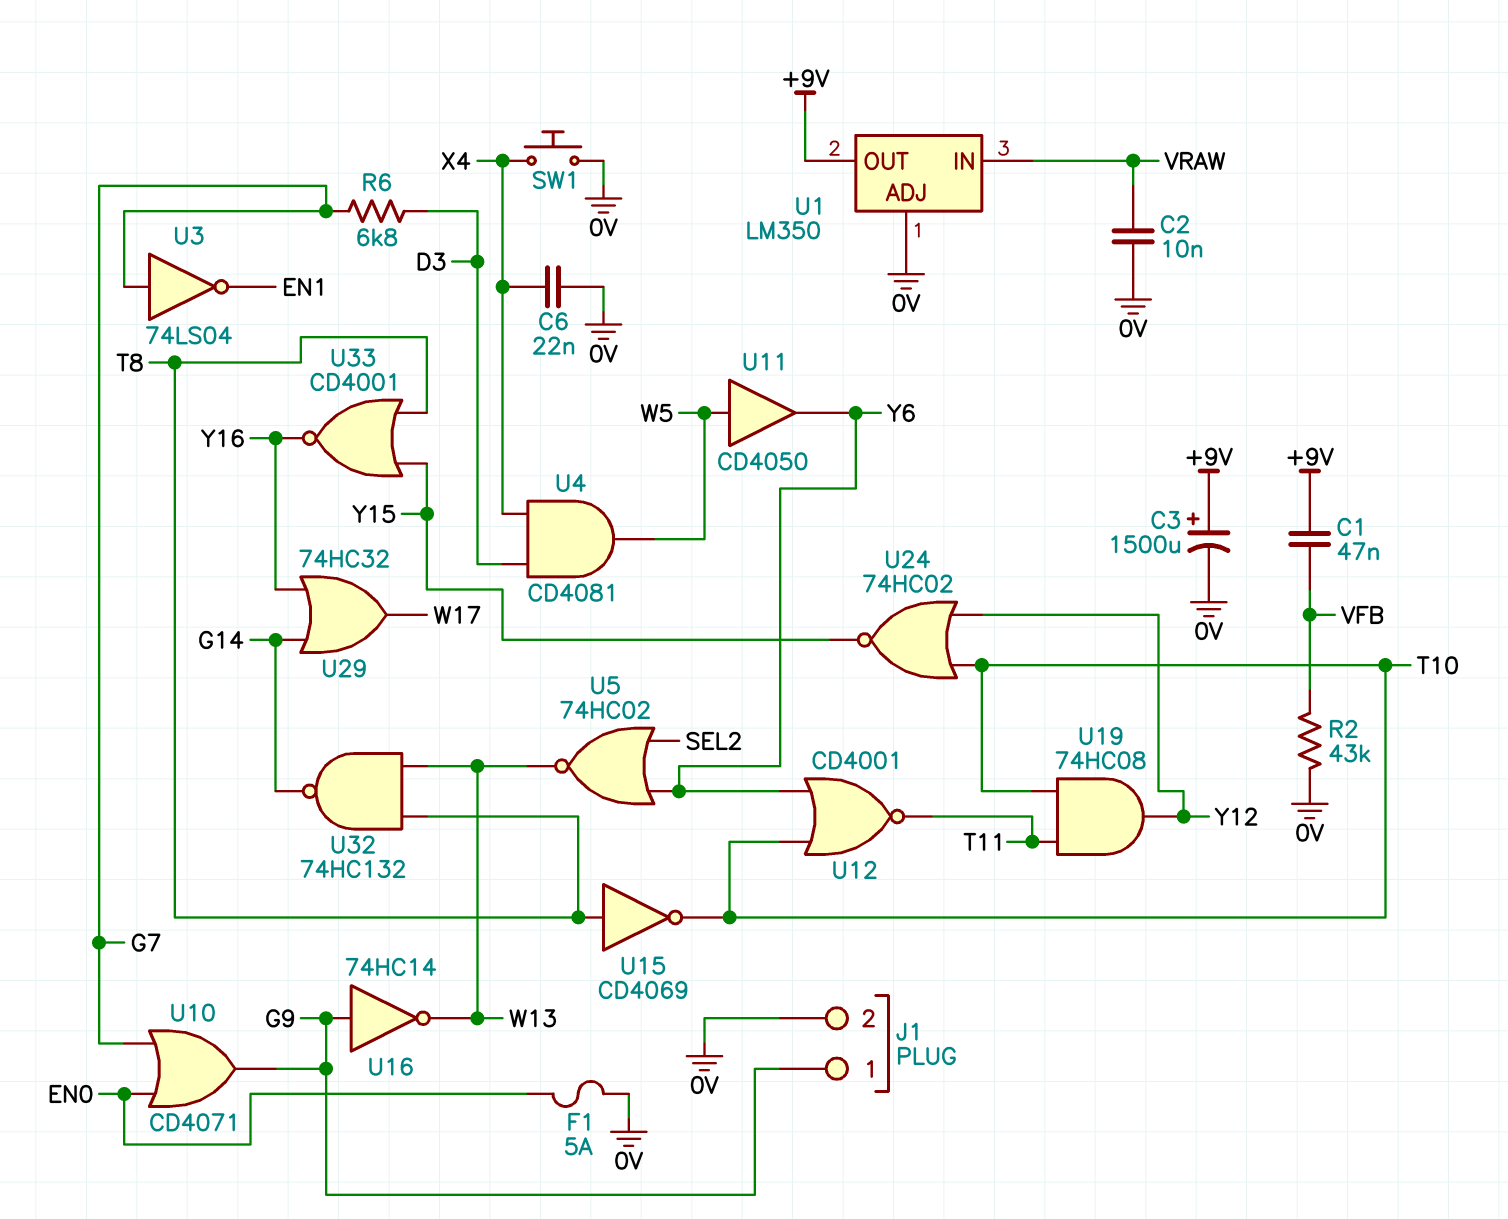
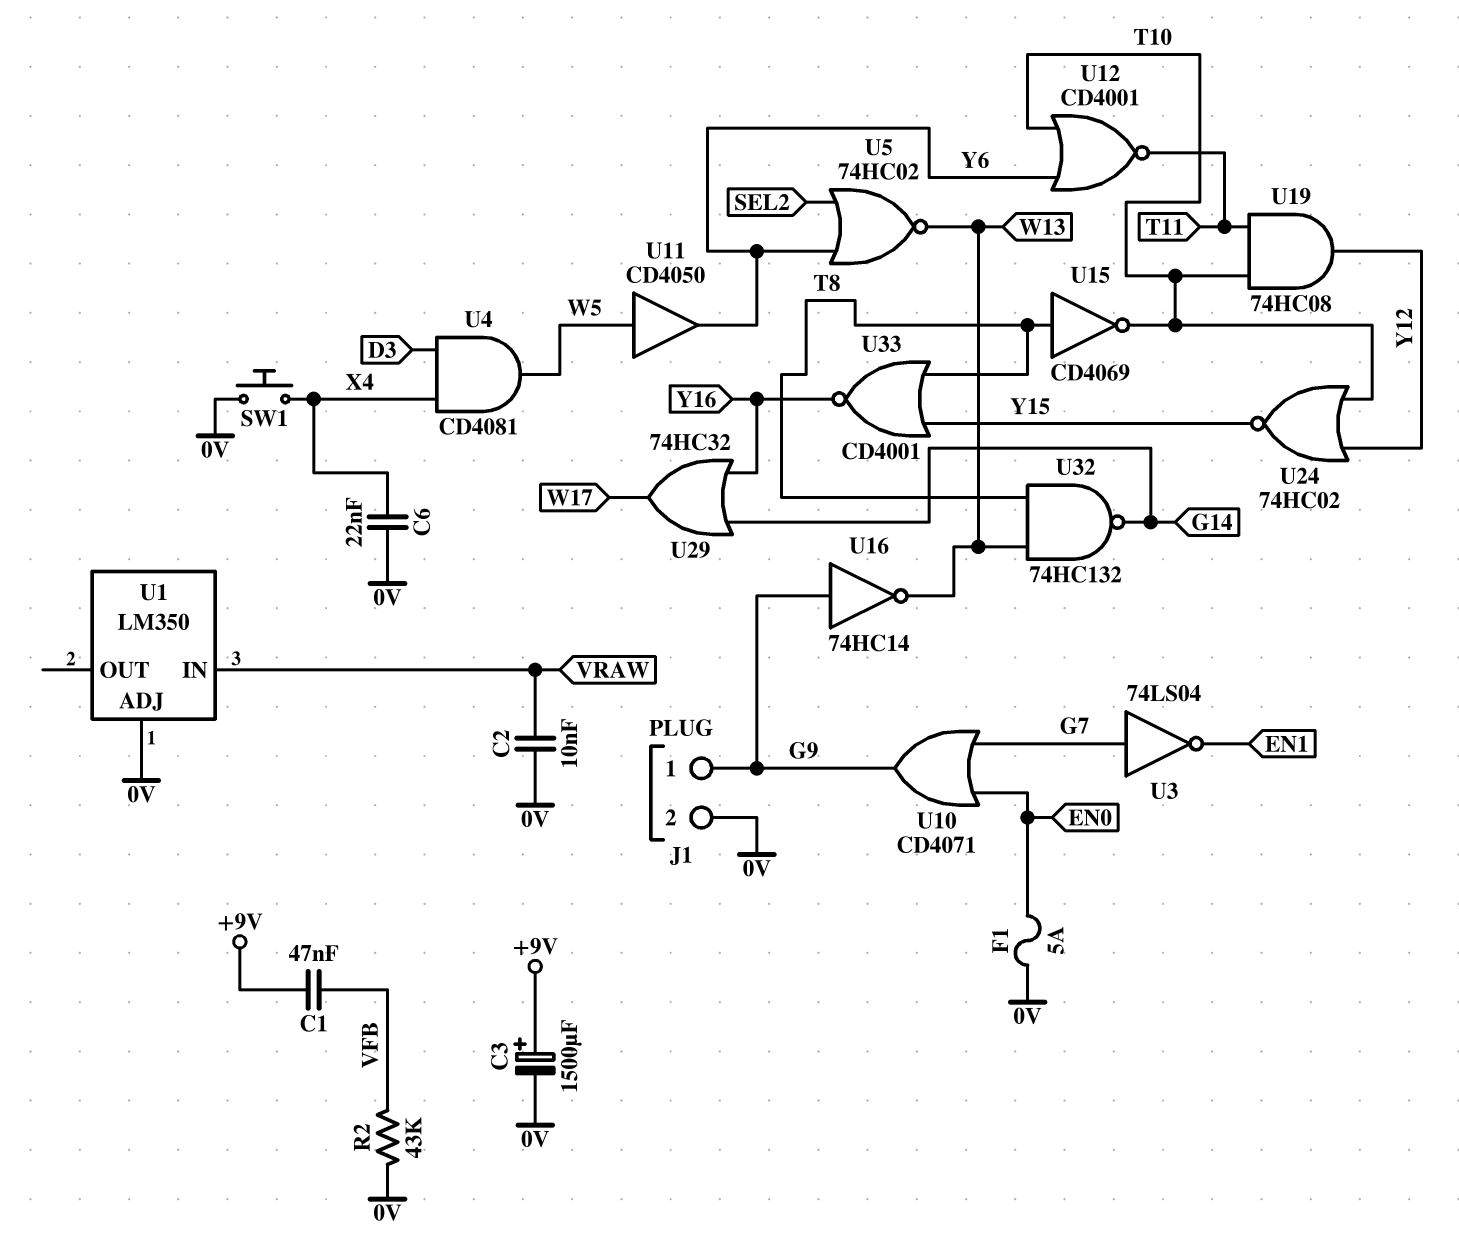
R6: 6.8k (D3, G7) -> none
U1 pin OUT: +9V -> none

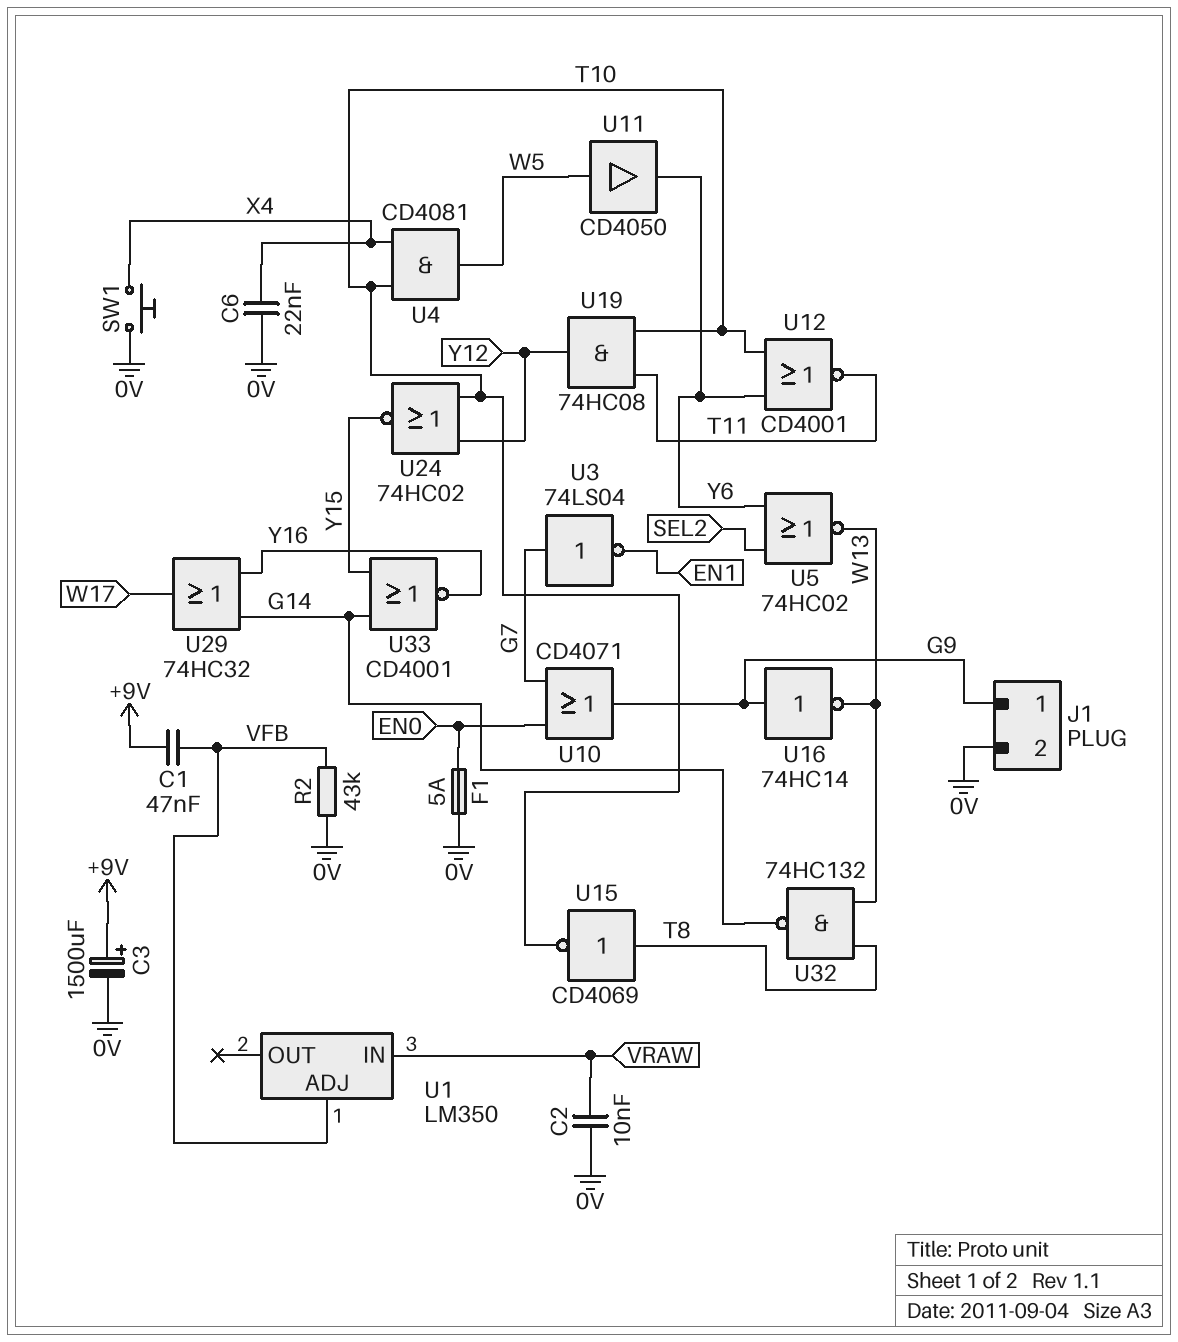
U1 pin ADJ: 0V -> VFB
U4: AND CD4081 (in D3, in X4, out W5) -> AND CD4081 (in T10, in X4, out W5)
U33: NOR CD4001 (in T8, in Y15, out Y16) -> NOR CD4001 (in G14, in Y15, out Y16)

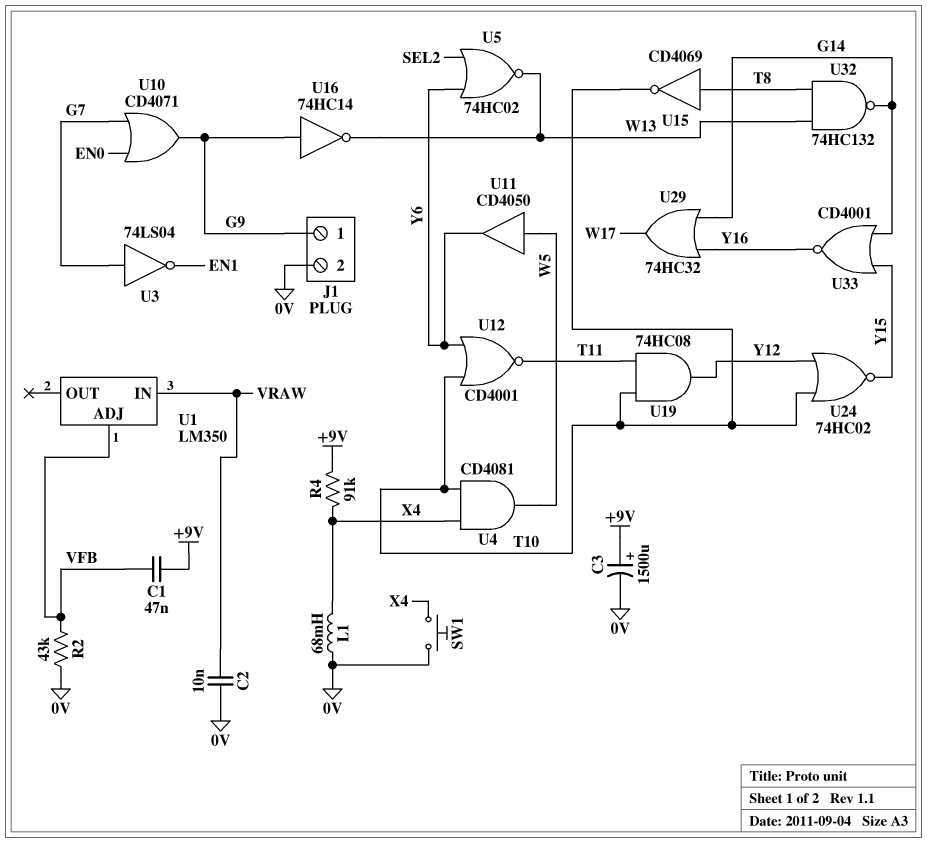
C6: 22nF (0V, X4) -> none
F1: 5A (0V, EN0) -> none
L1: none -> 68mH (0V, X4)
R4: none -> 91k (+9V, X4)

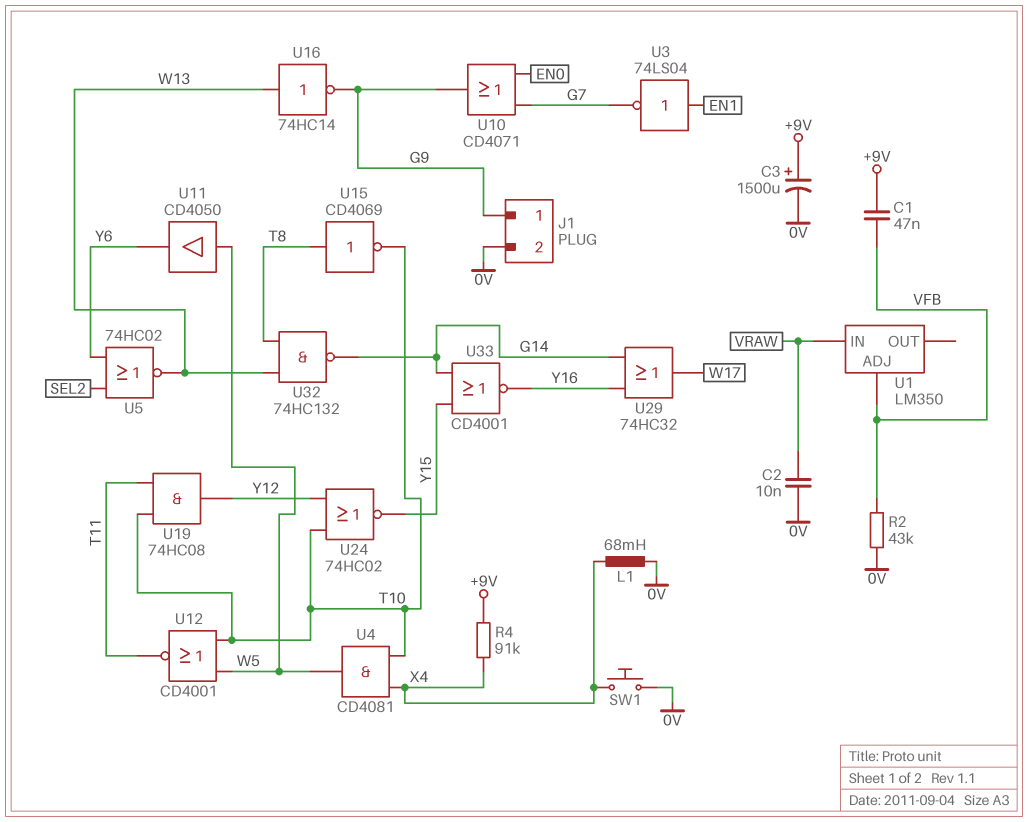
U3: NOT 74LS04 (in G7, out EN1) -> NOT 74LS04 (in EN1, out G7)
U12: NOR CD4001 (in T10, in Y6, out T11) -> NOR CD4001 (in T10, in W5, out T11)
U16: NOT 74HC14 (in G9, out W13) -> NOT 74HC14 (in W13, out G9)

